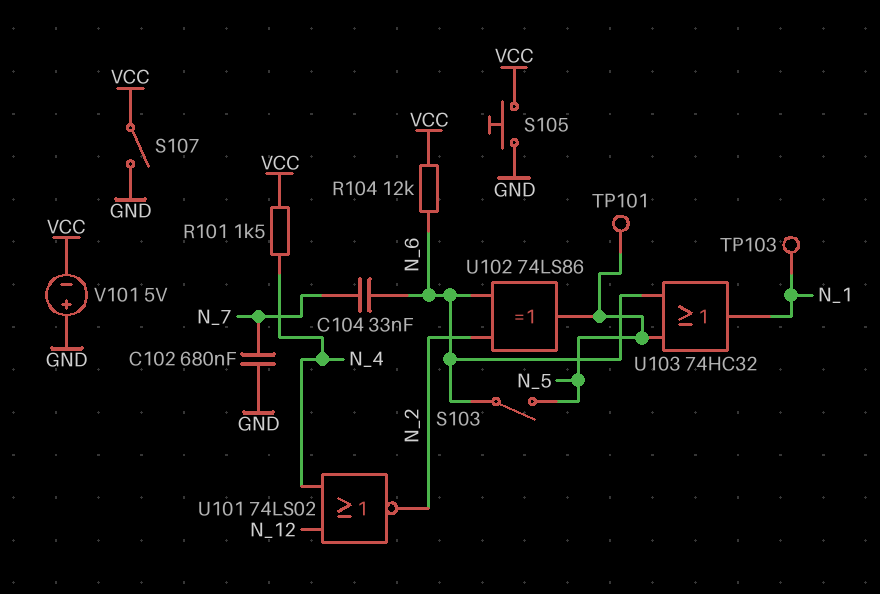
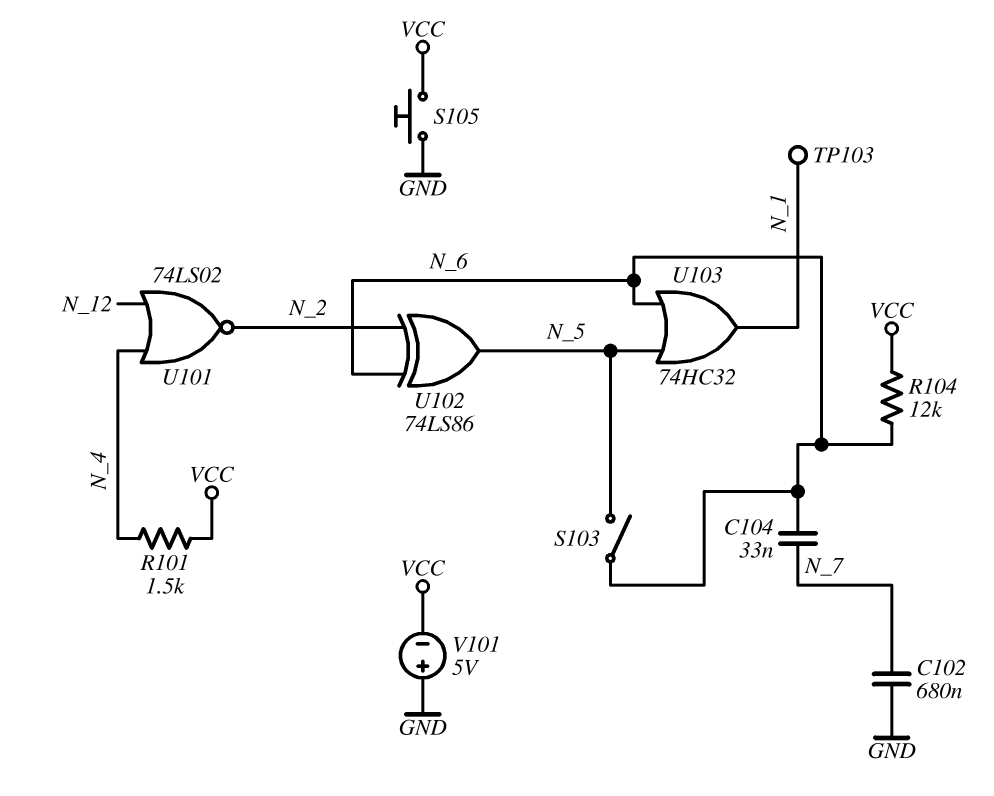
S107: switch (GND, VCC) -> none
TP101: test point (N_5) -> none

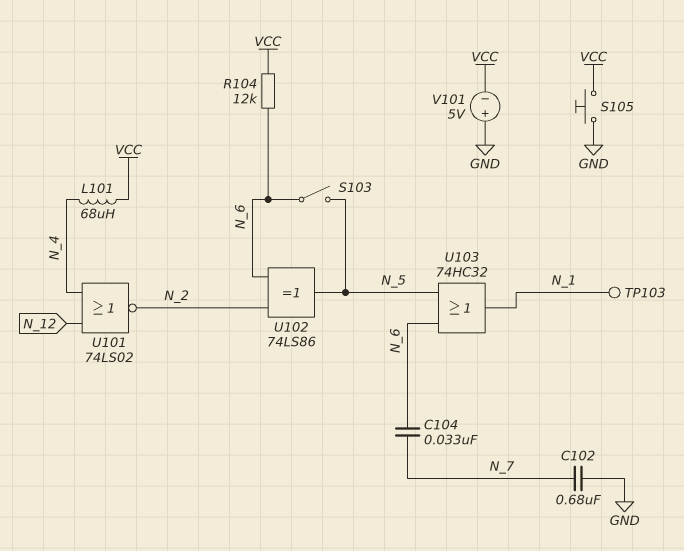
L101: none -> 68uH (N_4, VCC)
R101: 1.5k (N_4, VCC) -> none

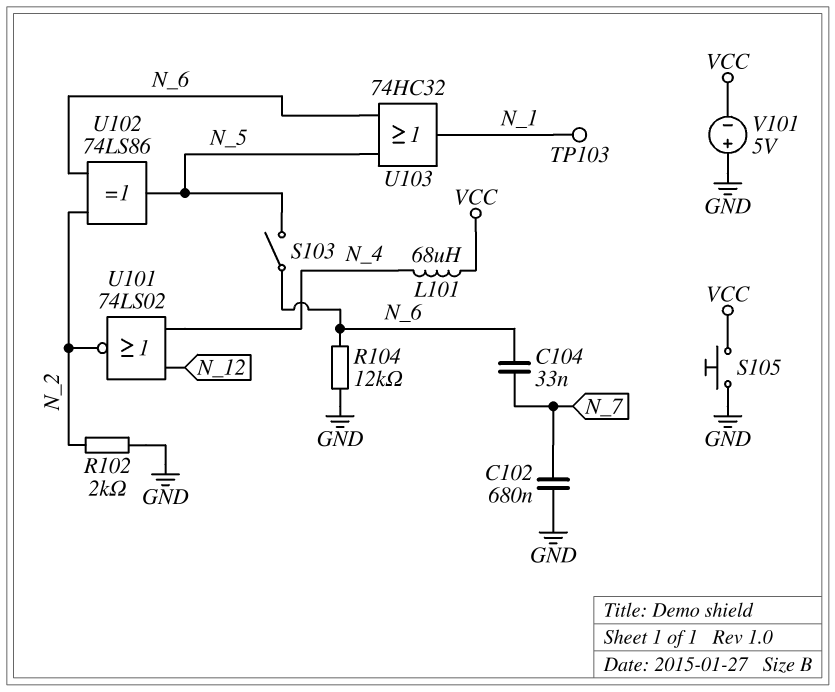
R102: none -> 2k (GND, N_2)
R104: 12k (N_6, VCC) -> 12k (GND, N_6)

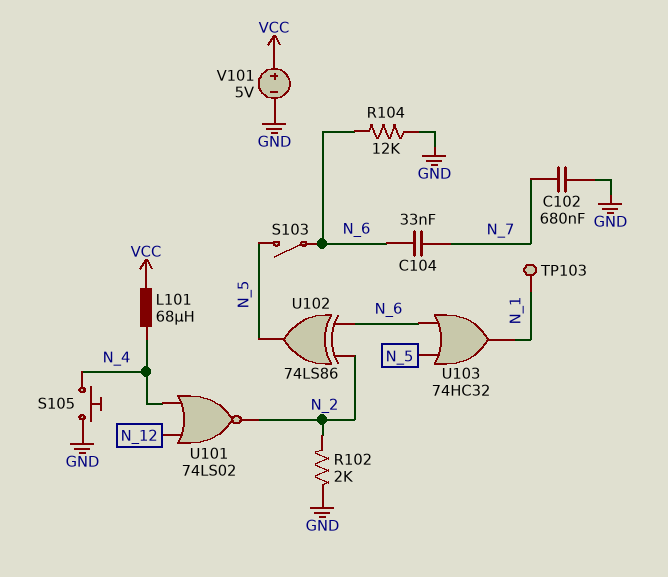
S105: button (GND, VCC) -> button (GND, N_4)
V101: 5V (plus GND, minus VCC) -> 5V (plus VCC, minus GND)

